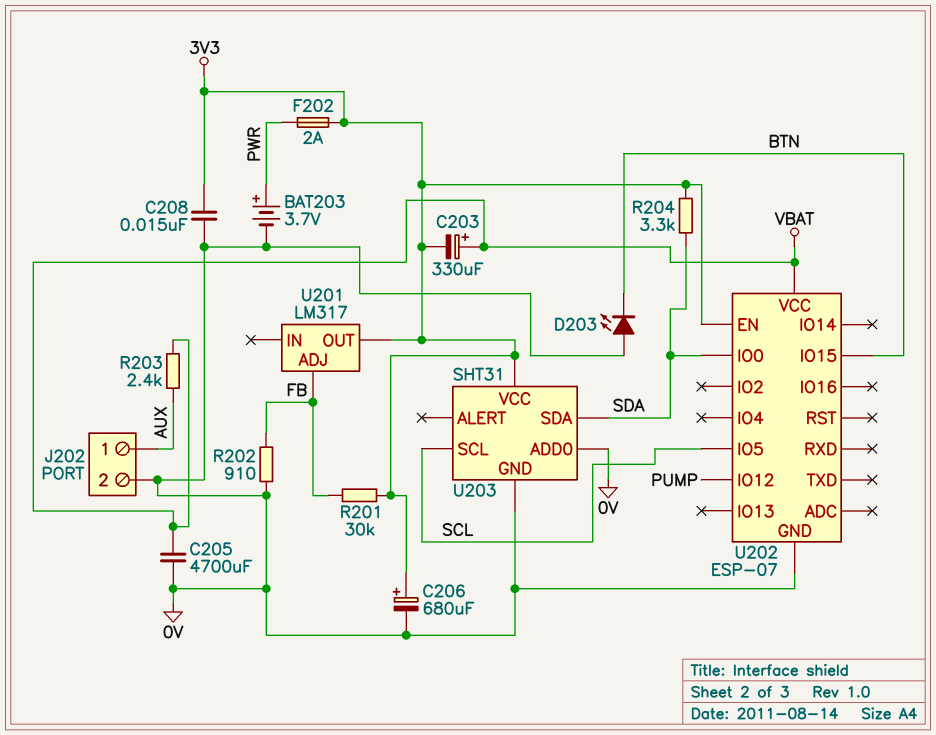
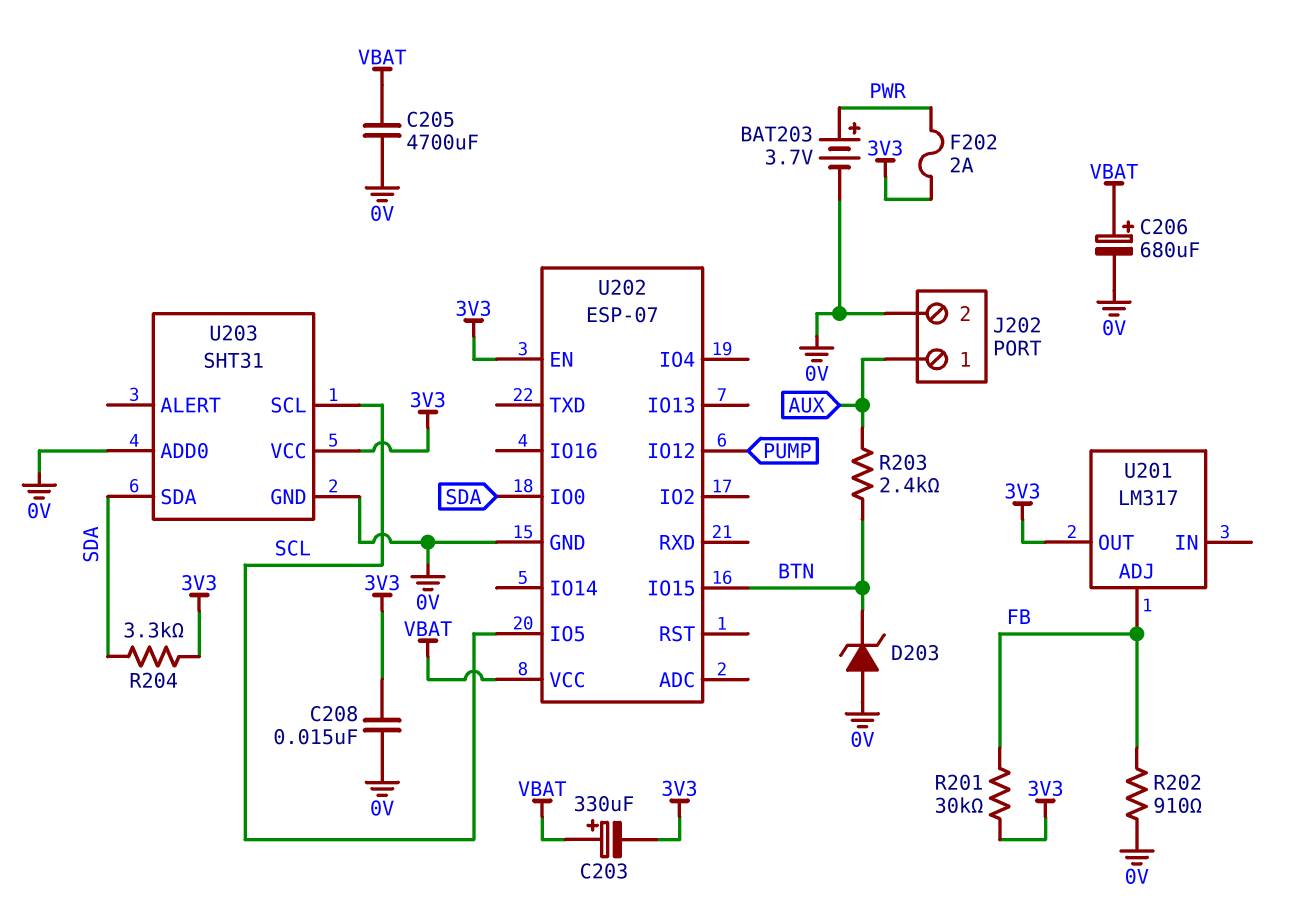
C206: 680uF (plus 3V3, minus 0V) -> 680uF (plus VBAT, minus 0V)
D203: LED (A 0V, K BTN) -> zener (A 0V, K BTN)
R203: 2.4k (AUX, VBAT) -> 2.4k (AUX, BTN)

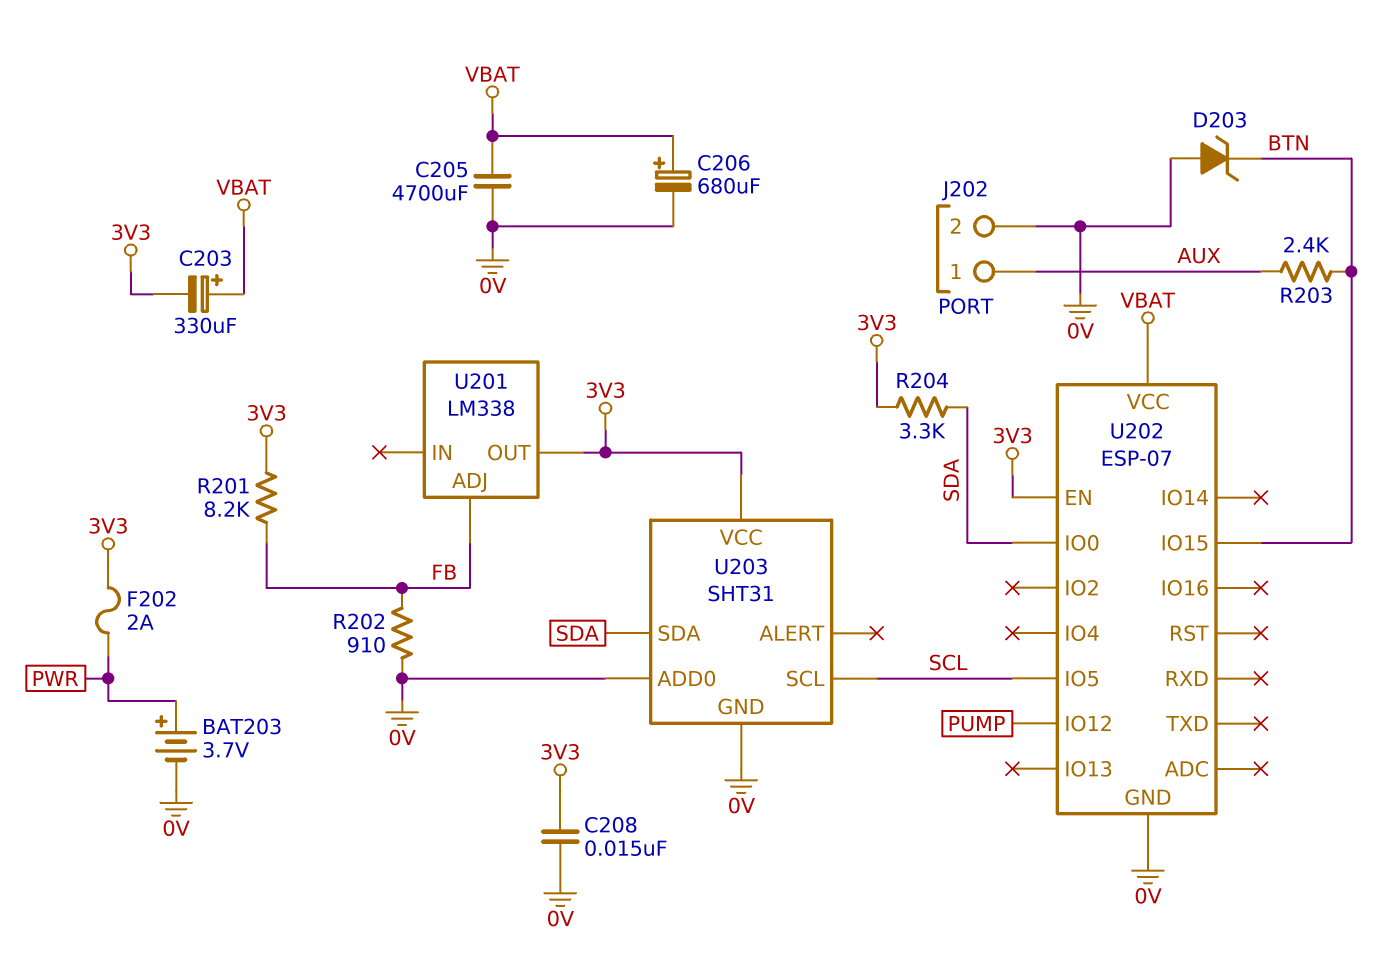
R201: 30k (3V3, FB) -> 8.2k (3V3, FB)
U201: LM317 -> LM338

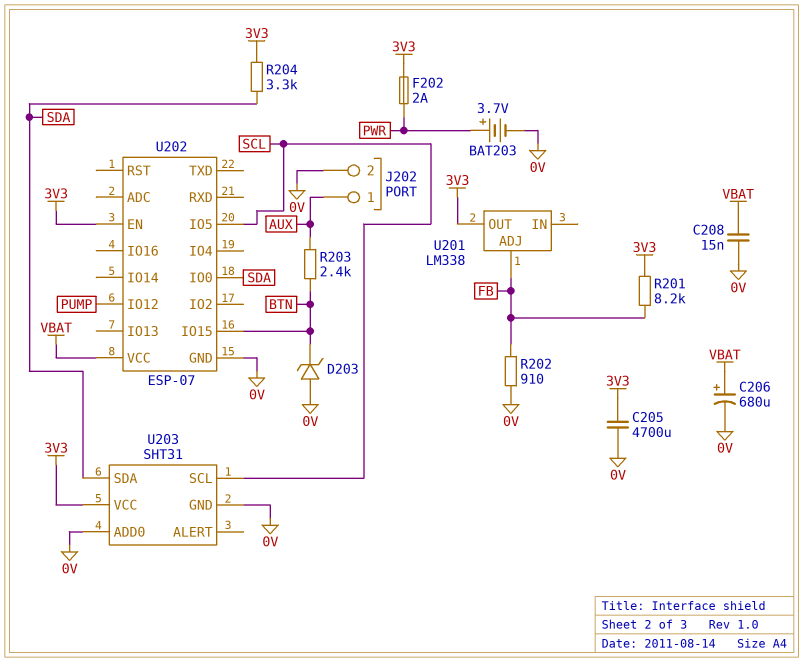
C203: 330uF (plus VBAT, minus 3V3) -> none
C205: 4700uF (0V, VBAT) -> 4700uF (0V, 3V3)
C208: 15nF (0V, 3V3) -> 15nF (0V, VBAT)

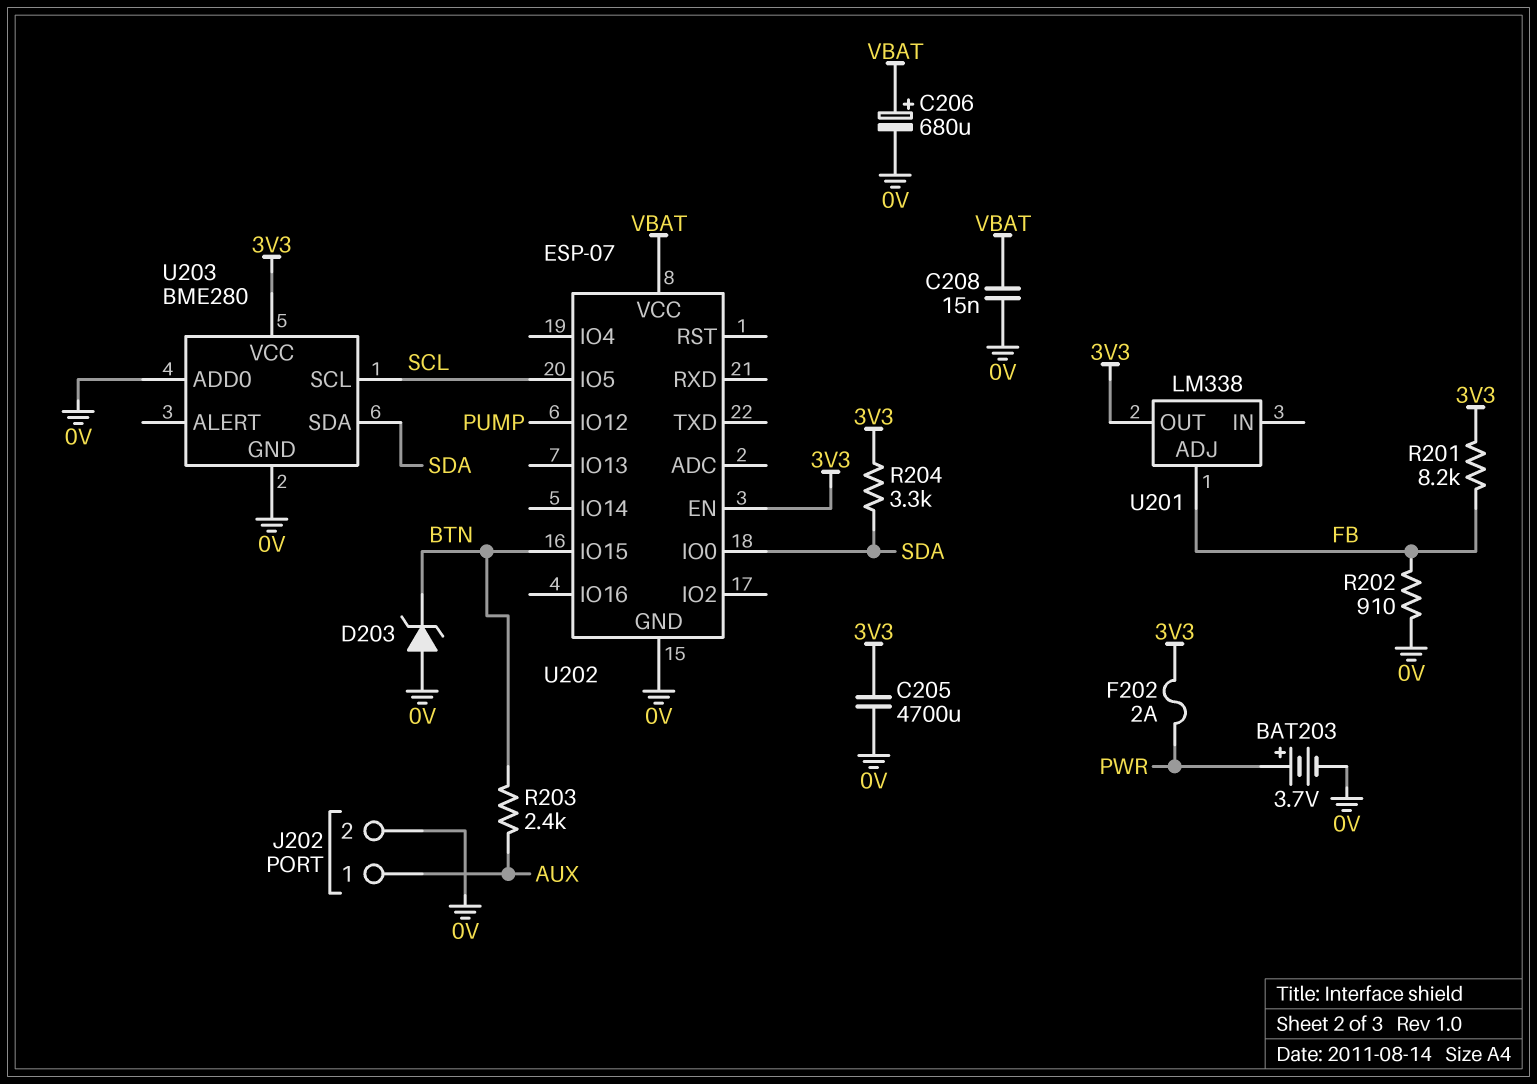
U203: SHT31 -> BME280

